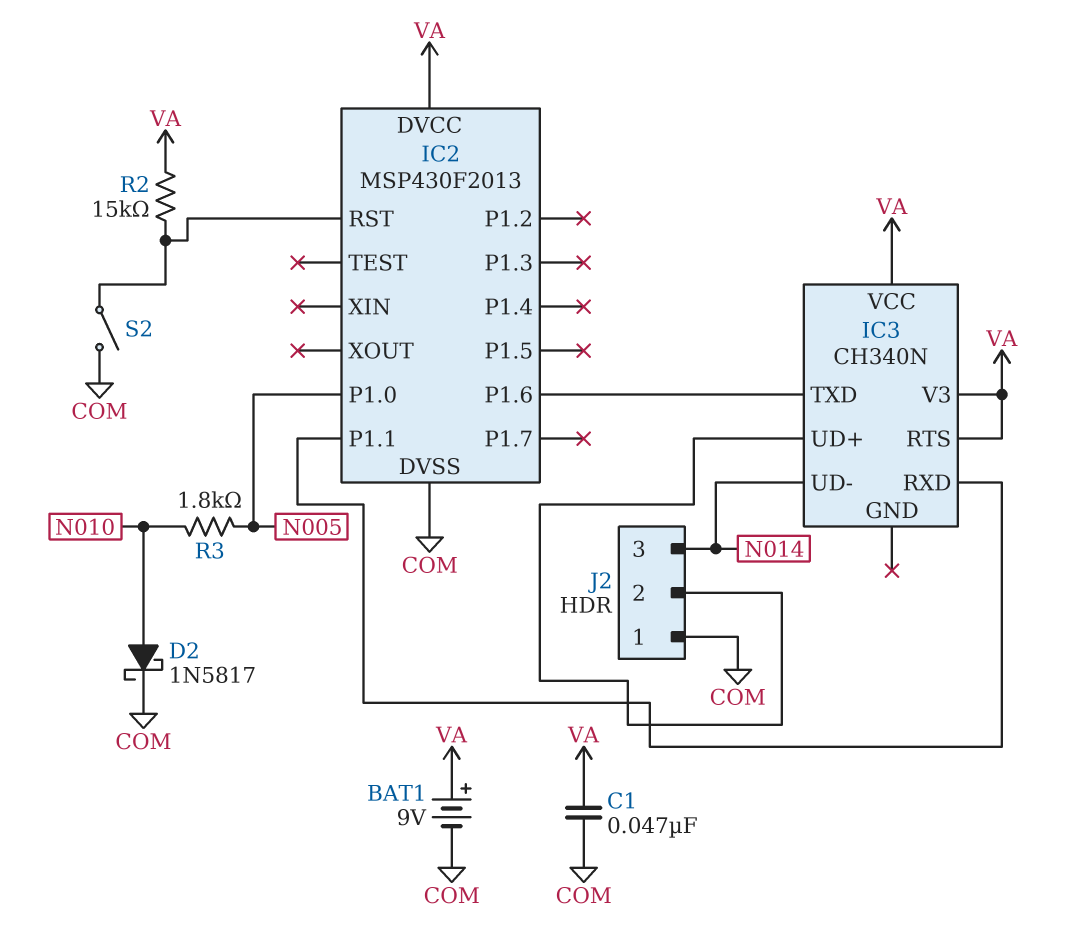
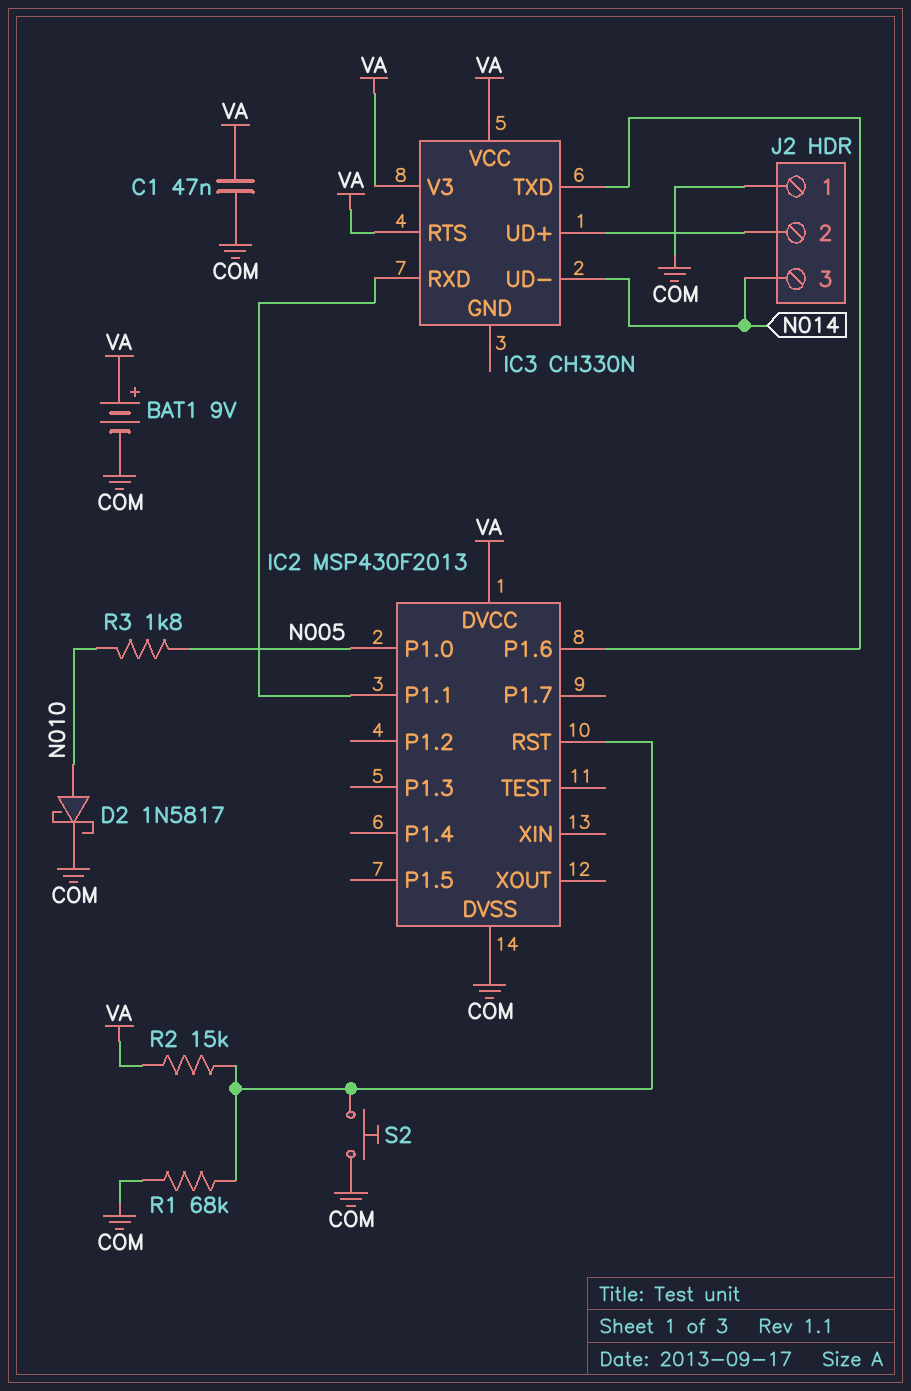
IC3: CH340N -> CH330N
R1: none -> 68k (COM, IC2/RST)
S2: switch (COM, IC2/RST) -> button (COM, IC2/RST)

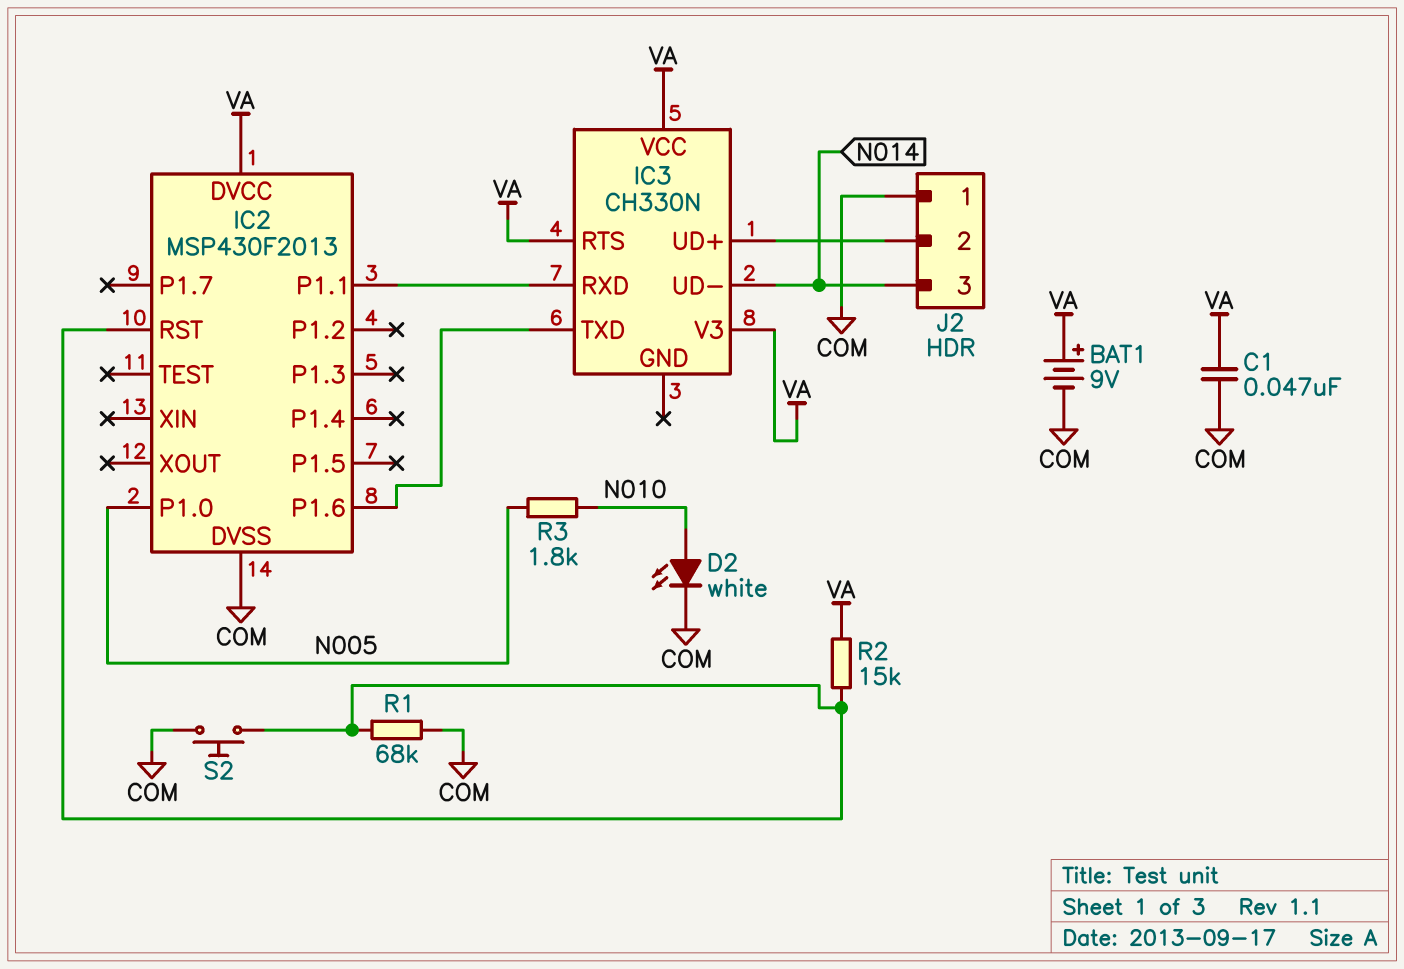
D2: schottky 1N5817 (A N010, K COM) -> LED white (A N010, K COM)

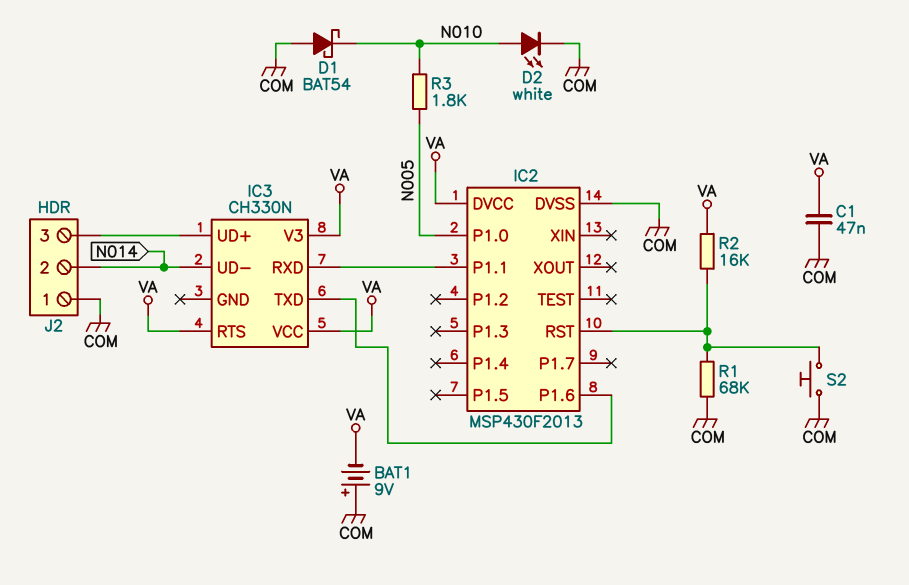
BAT1: 9V (plus VA, minus COM) -> 9V (plus COM, minus VA)
D1: none -> schottky BAT54 (A COM, K N010)
J2 pin 2: IC3/UD+ -> N014
J2 pin 3: N014 -> IC3/UD+
R2: 15k (IC2/RST, VA) -> 16k (IC2/RST, VA)

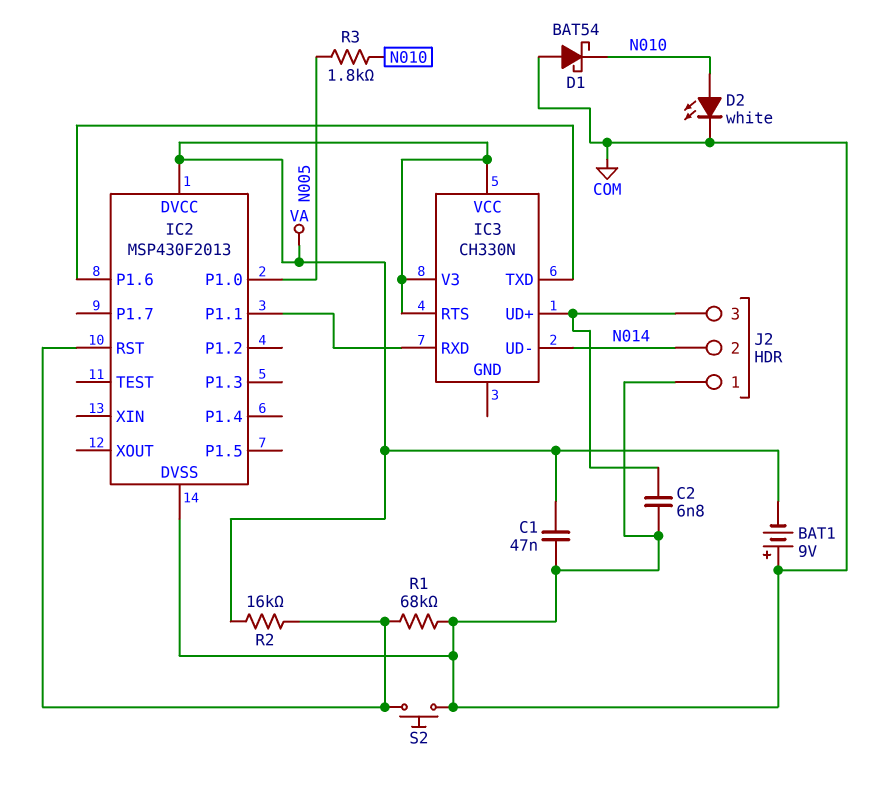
C2: none -> 6.8nF (COM, IC3/UD+)

